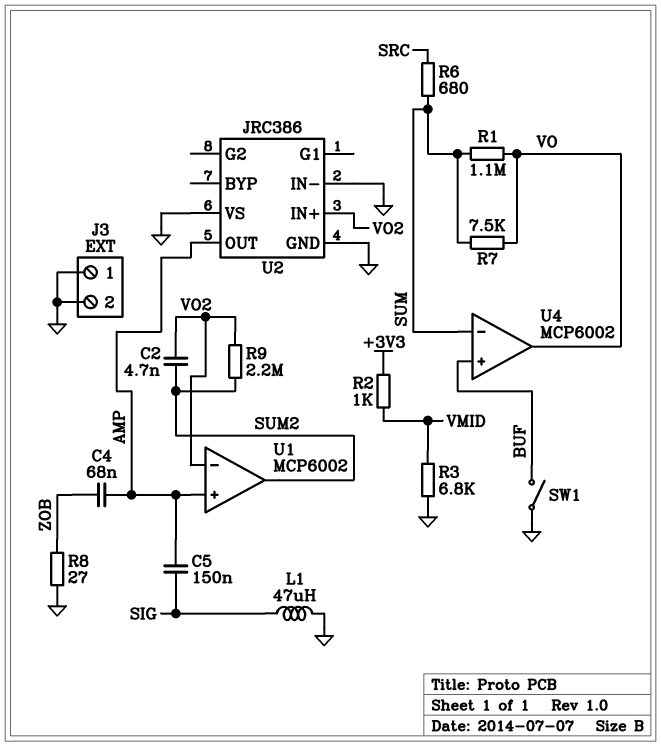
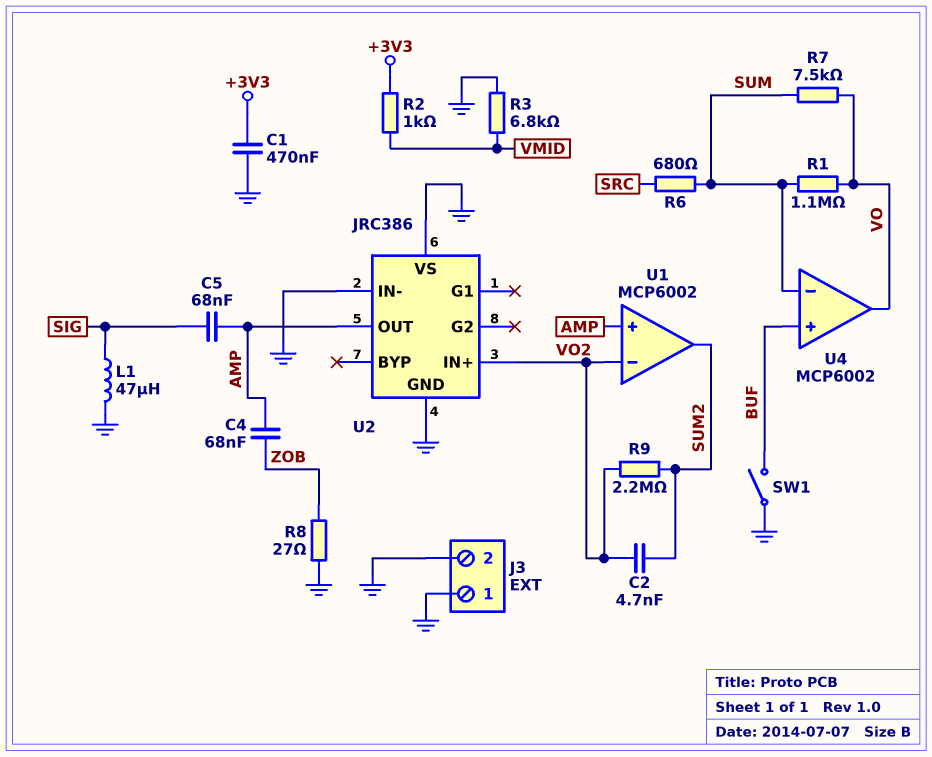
C1: none -> 470nF (+3V3, GND)
C5: 150nF (AMP, SIG) -> 68nF (AMP, SIG)

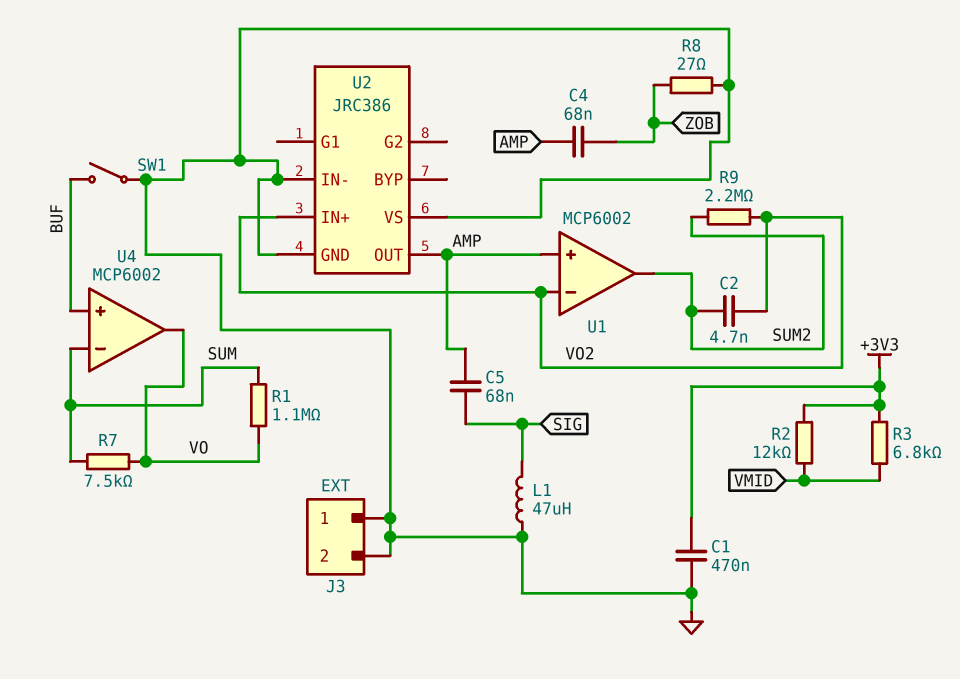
R2: 1k (+3V3, VMID) -> 12k (+3V3, VMID)
R3: 6.8k (GND, VMID) -> 6.8k (+3V3, VMID)
R6: 680 (SRC, SUM) -> none

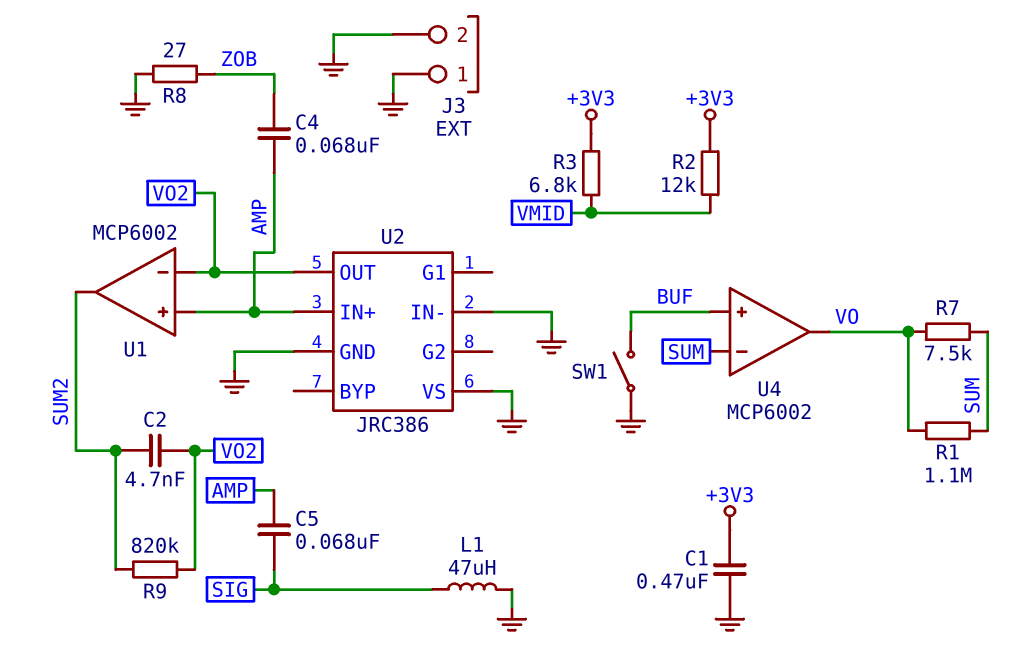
R9: 2.2M (SUM2, VO2) -> 820k (SUM2, VO2)
U2 pin IN+: VO2 -> AMP
U2 pin OUT: AMP -> VO2

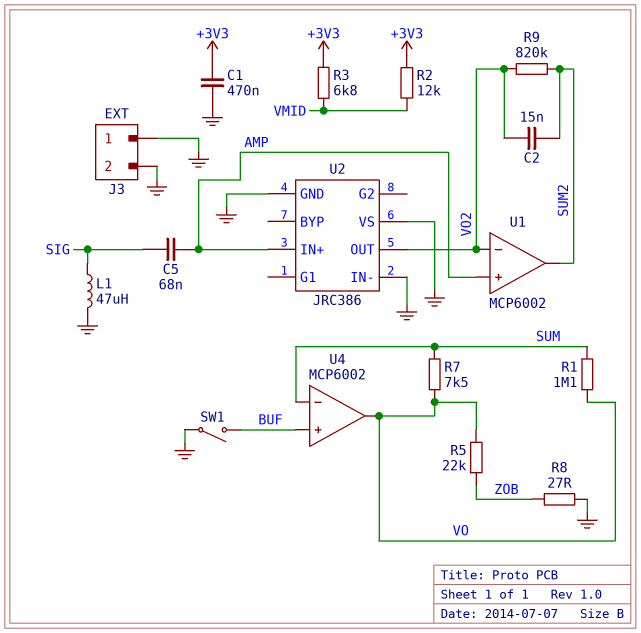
C2: 4.7nF (SUM2, VO2) -> 15nF (SUM2, VO2)
C4: 68nF (AMP, ZOB) -> none
R5: none -> 22k (VO, ZOB)

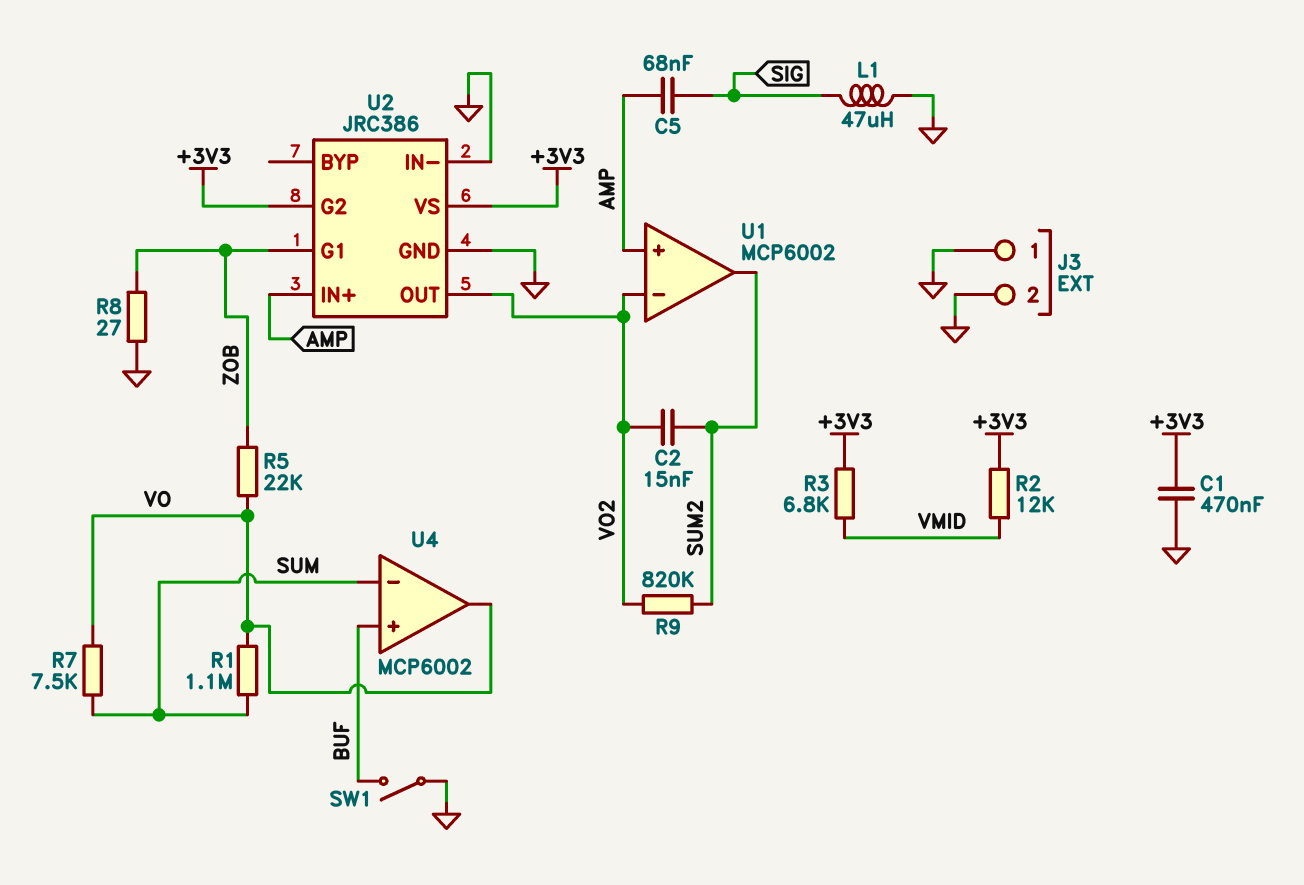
U2 pin G1: none -> ZOB
U2 pin G2: none -> +3V3
U2 pin VS: GND -> +3V3

